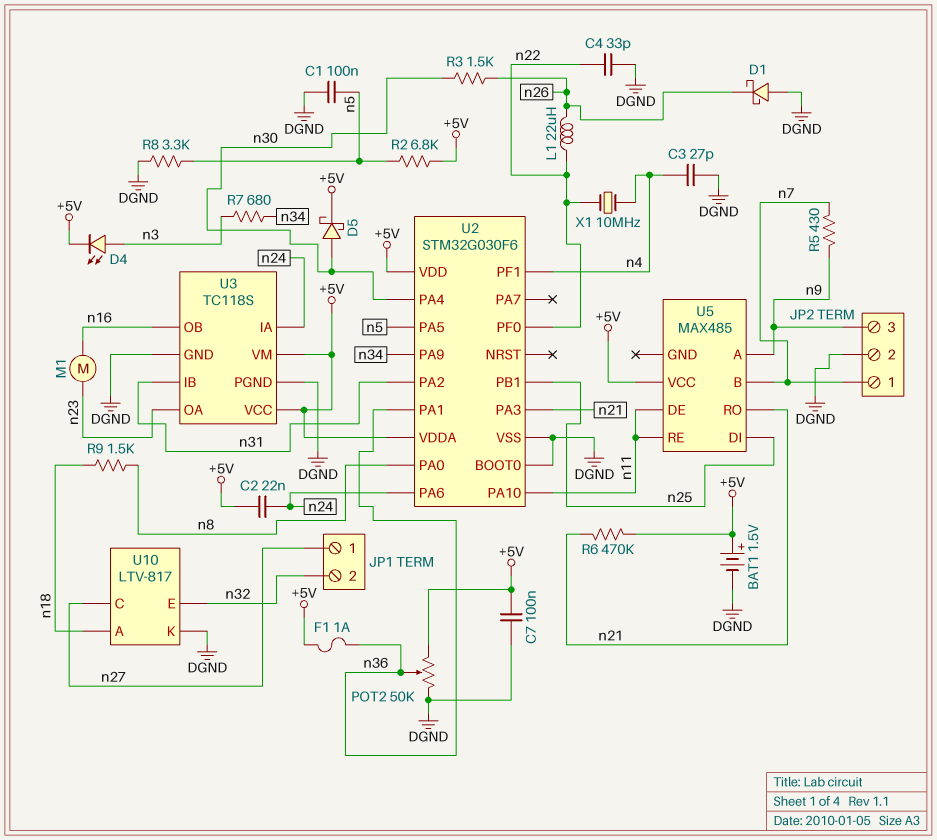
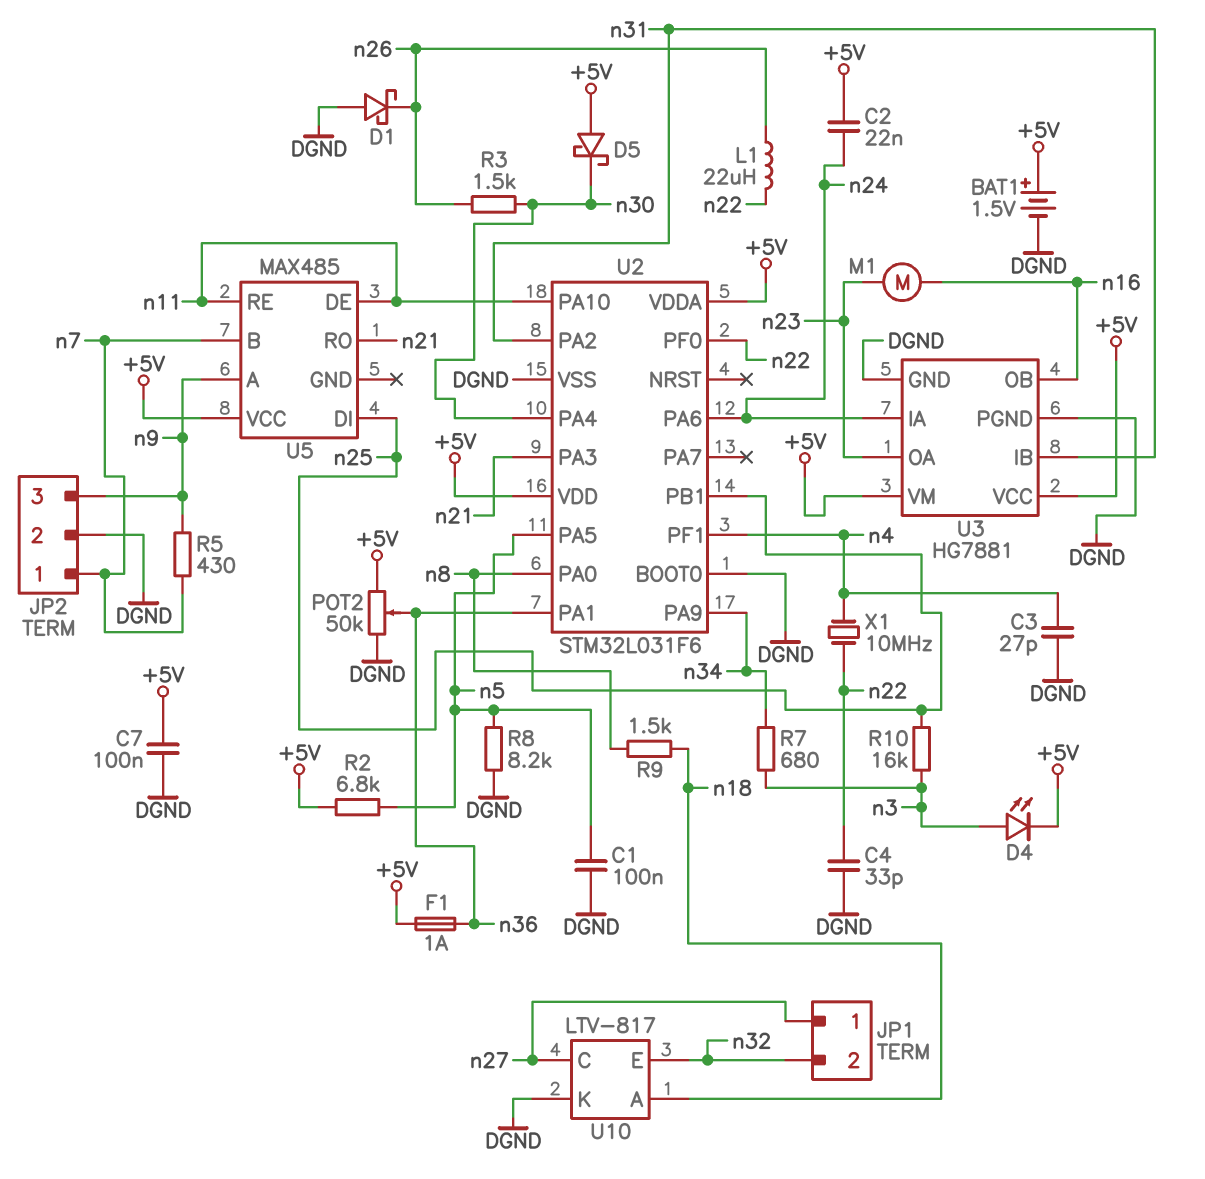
D5: schottky (A n30, K +5V) -> schottky (A +5V, K n30)
R6: 470k (+5V, n21) -> none
R8: 3.3k (DGND, n5) -> 8.2k (DGND, n5)
R10: none -> 16k (n3, n25)
U2: STM32G030F6 -> STM32L031F6
U3: TC118S -> HG7881

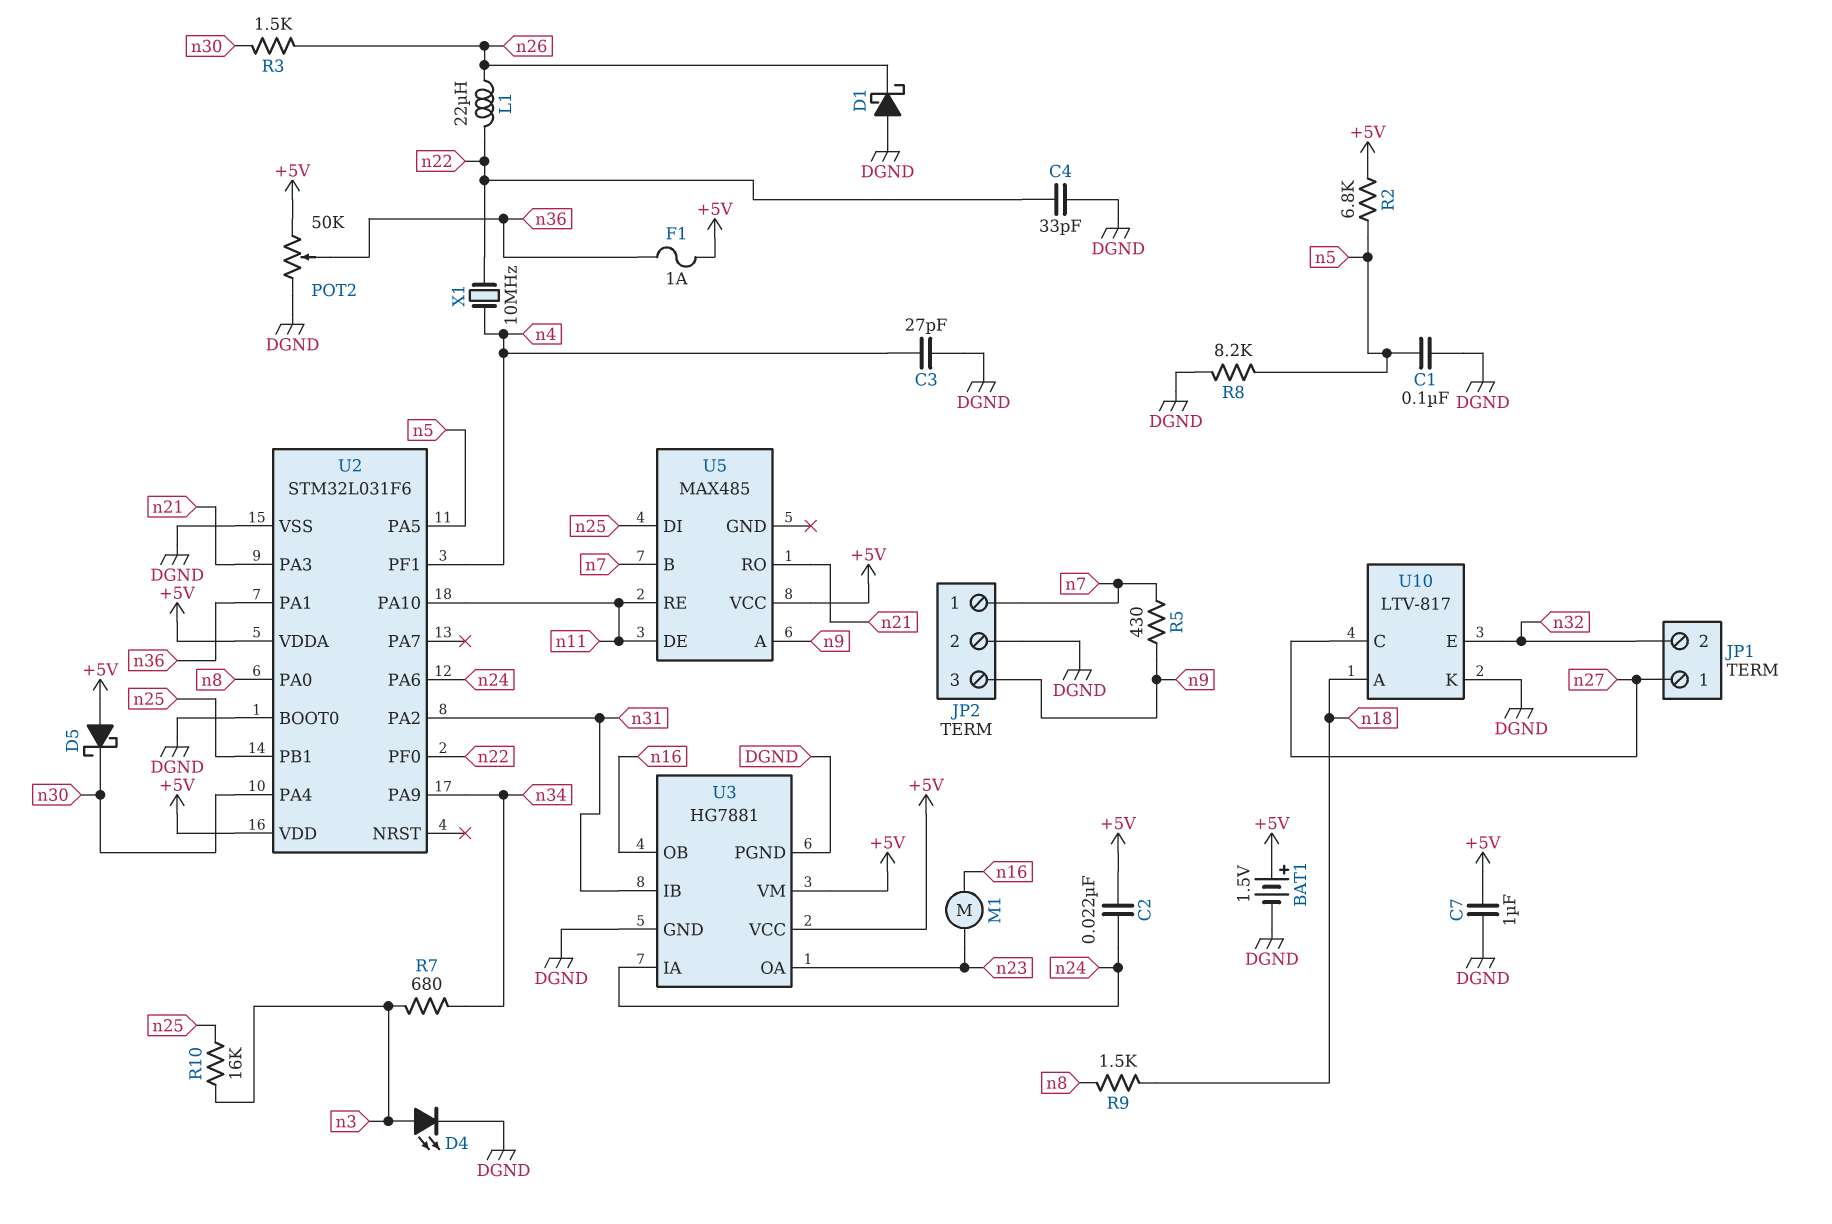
C7: 100nF (+5V, DGND) -> 1uF (+5V, DGND)
D4: LED (A n3, K +5V) -> LED (A n3, K DGND)

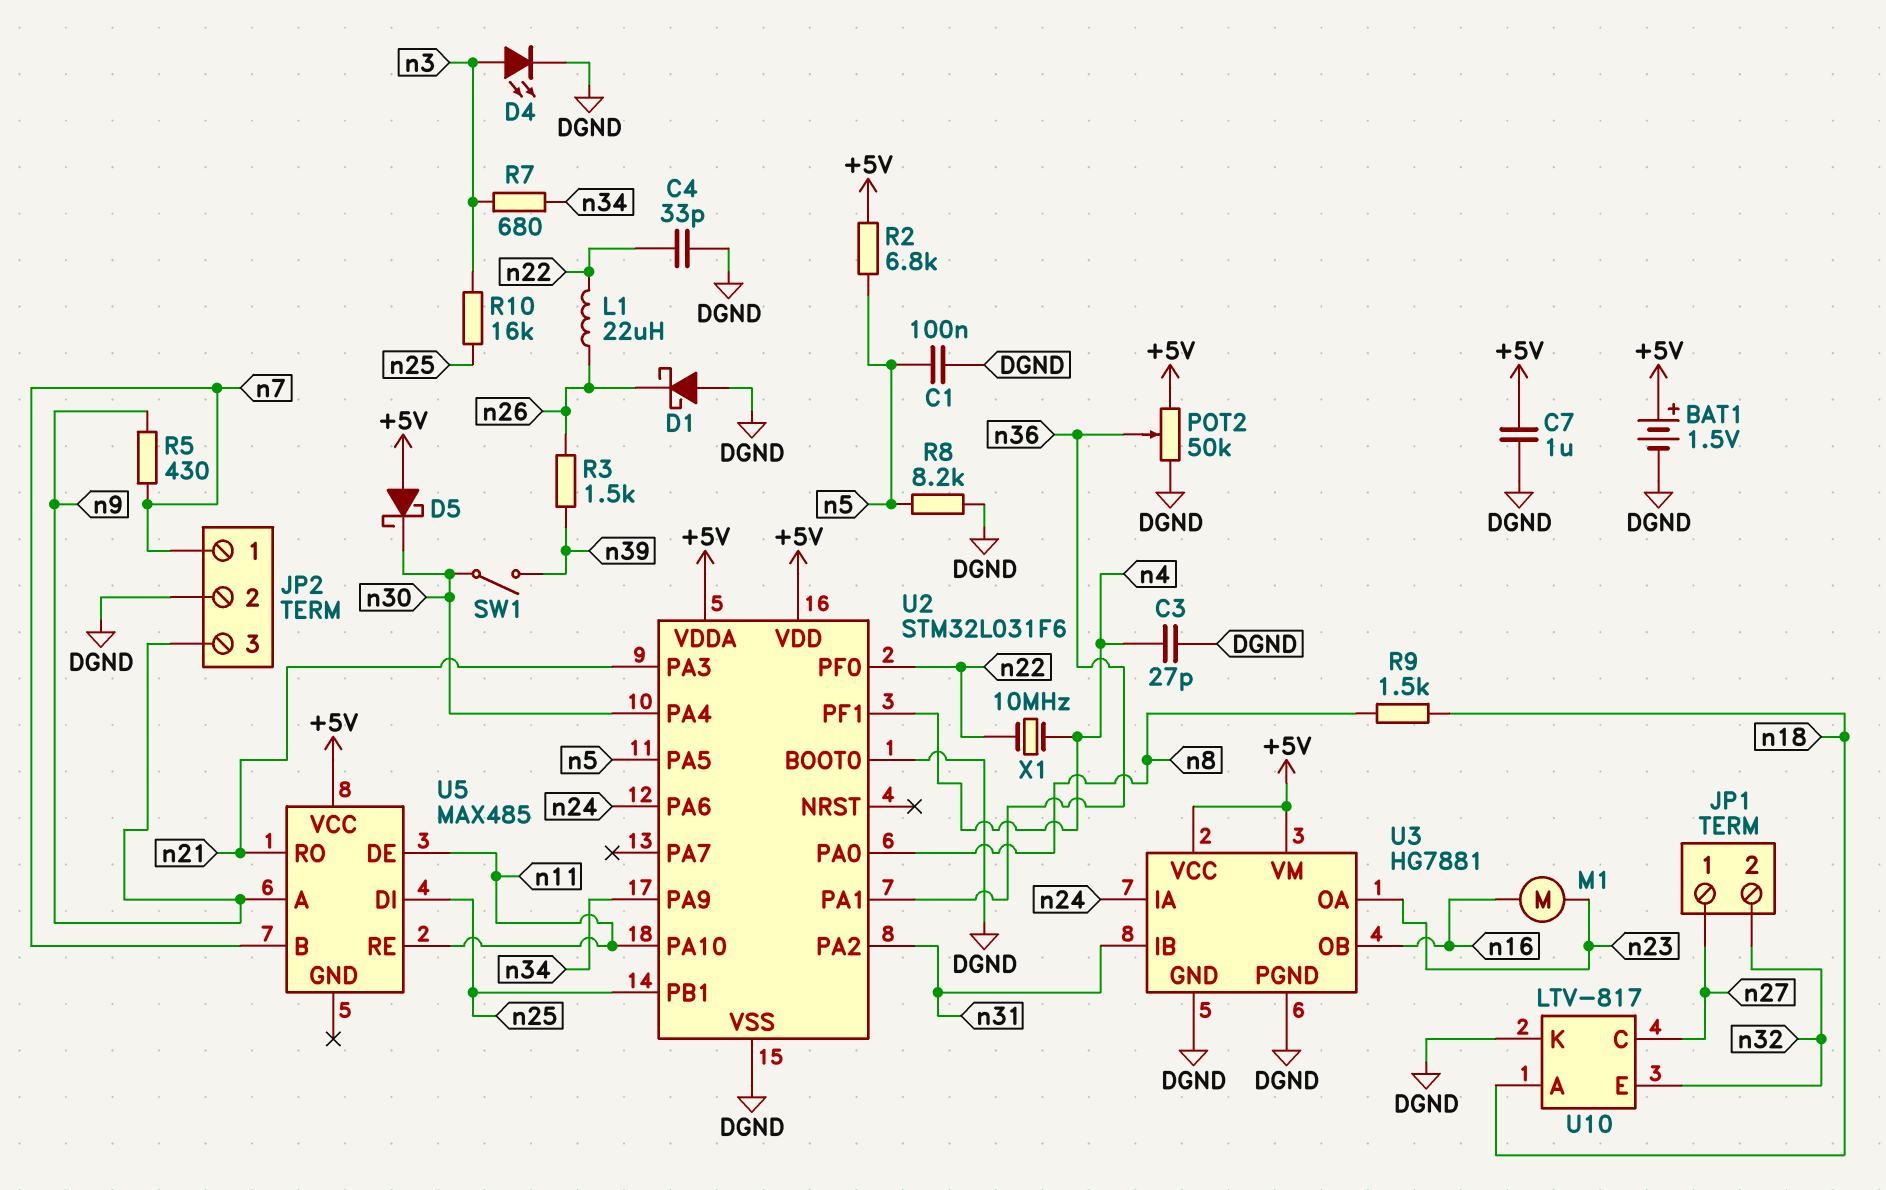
C2: 22nF (+5V, n24) -> none
F1: 1A (+5V, n36) -> none
R3: 1.5k (n26, n30) -> 1.5k (n26, n39)
SW1: none -> switch (n30, n39)

